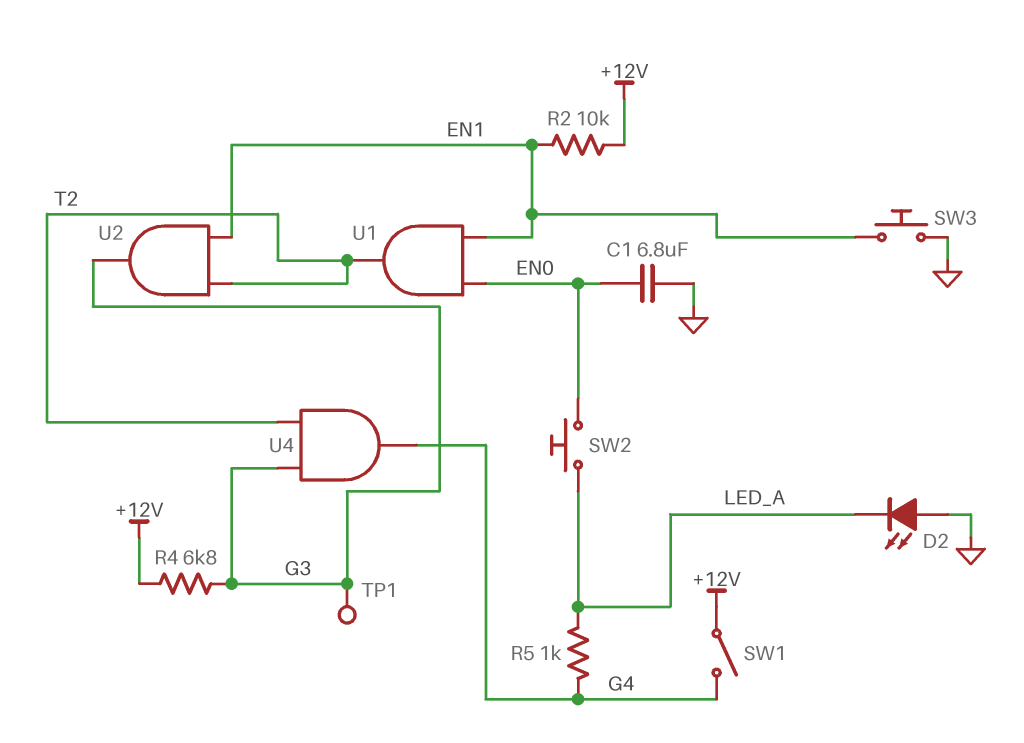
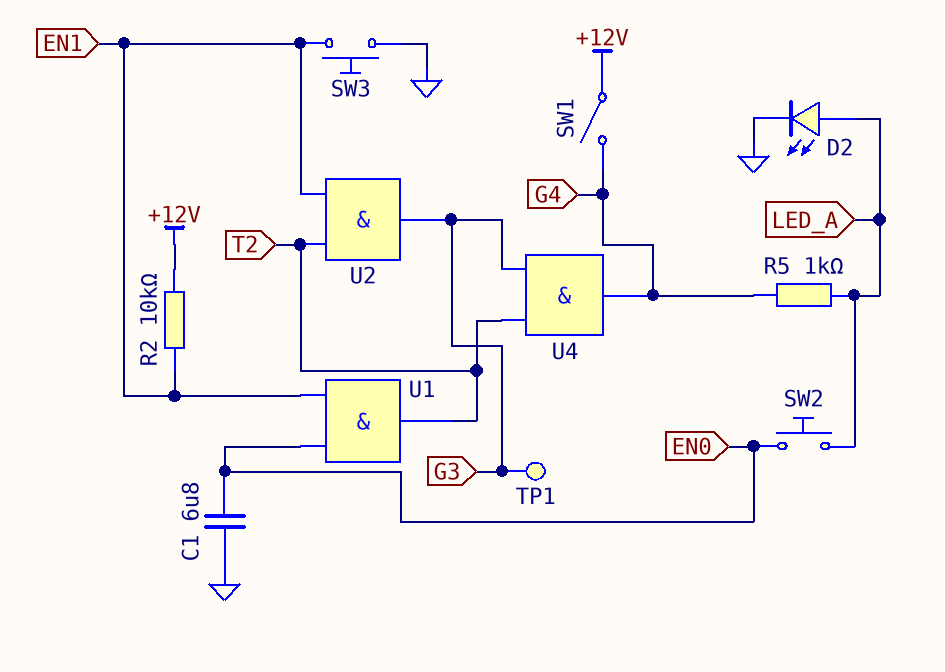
D2: LED (A GND, K LED_A) -> LED (A LED_A, K GND)
R4: 6.8k (+12V, G3) -> none

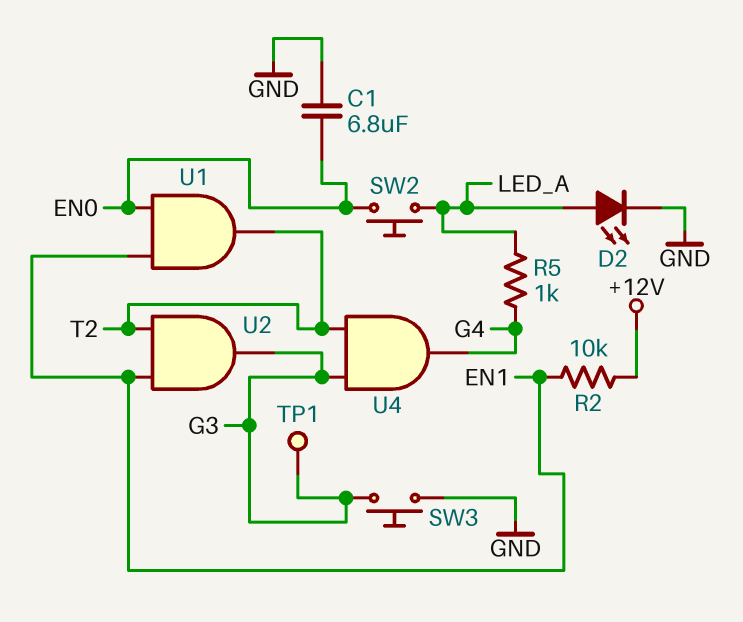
SW1: switch (+12V, G4) -> none
SW3: button (EN1, GND) -> button (G3, GND)

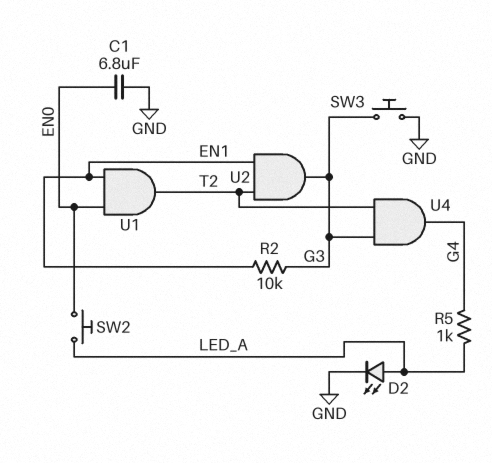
R2: 10k (+12V, EN1) -> 10k (EN1, G3)
TP1: test point (G3) -> none

